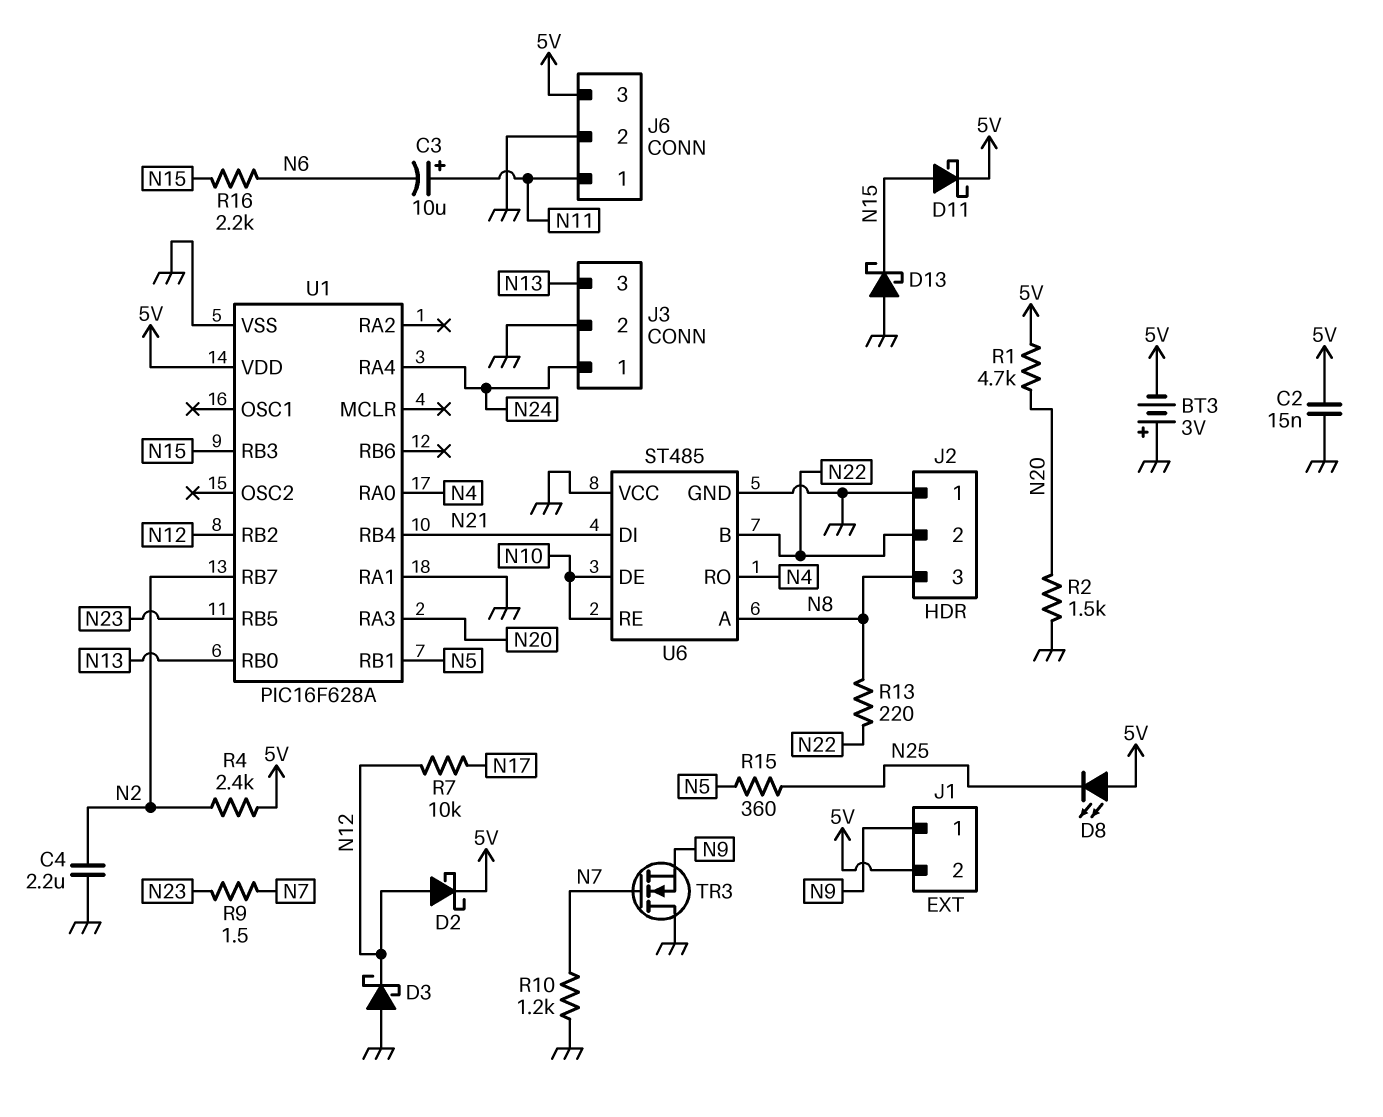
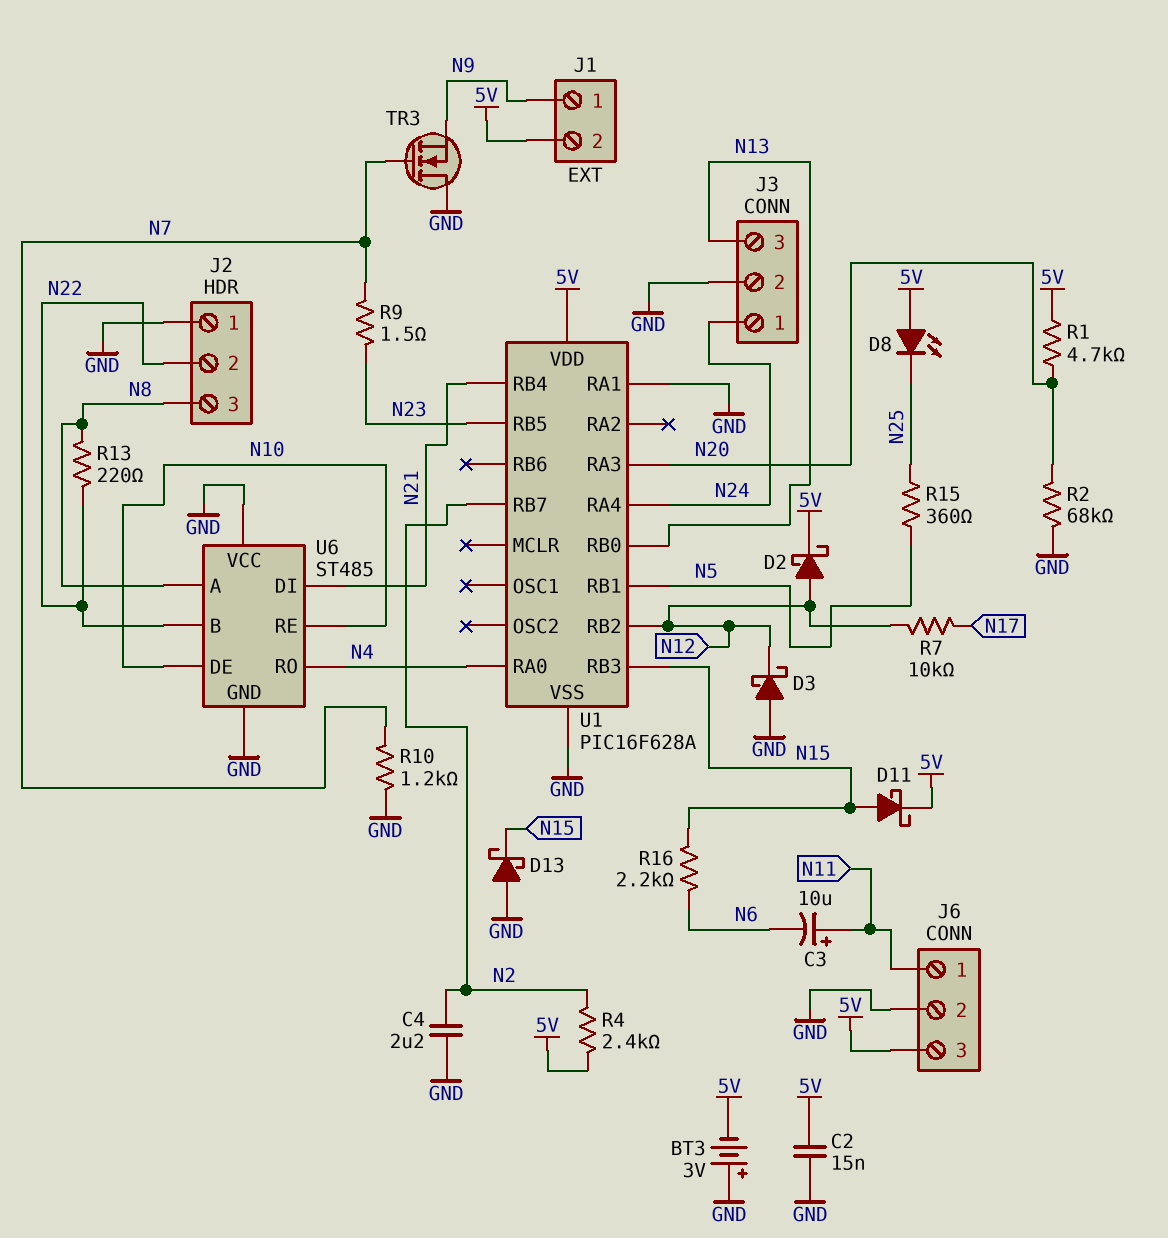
R2: 1.5k (GND, N20) -> 68k (GND, N20)

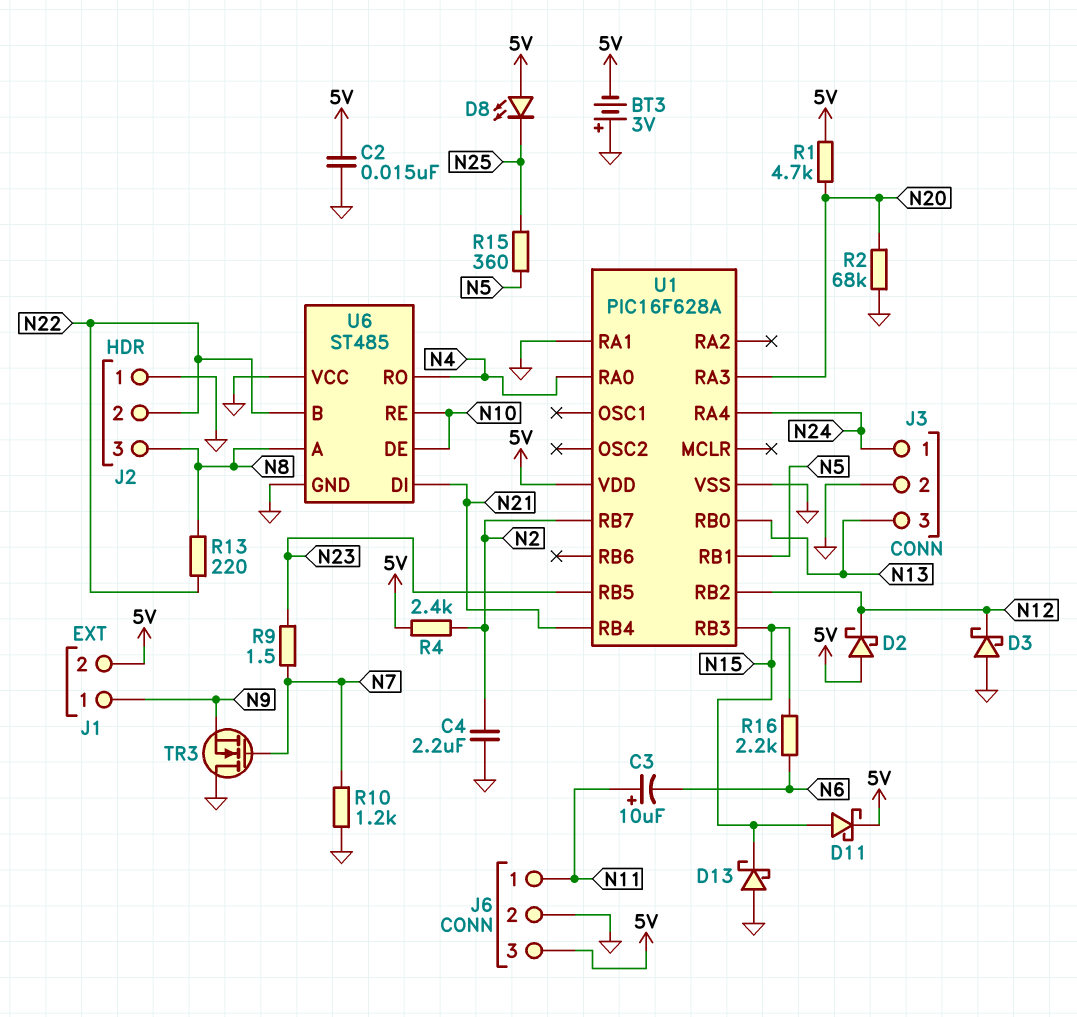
D2: schottky (A N12, K 5V) -> schottky (A 5V, K N12)
R7: 10k (N12, N17) -> none

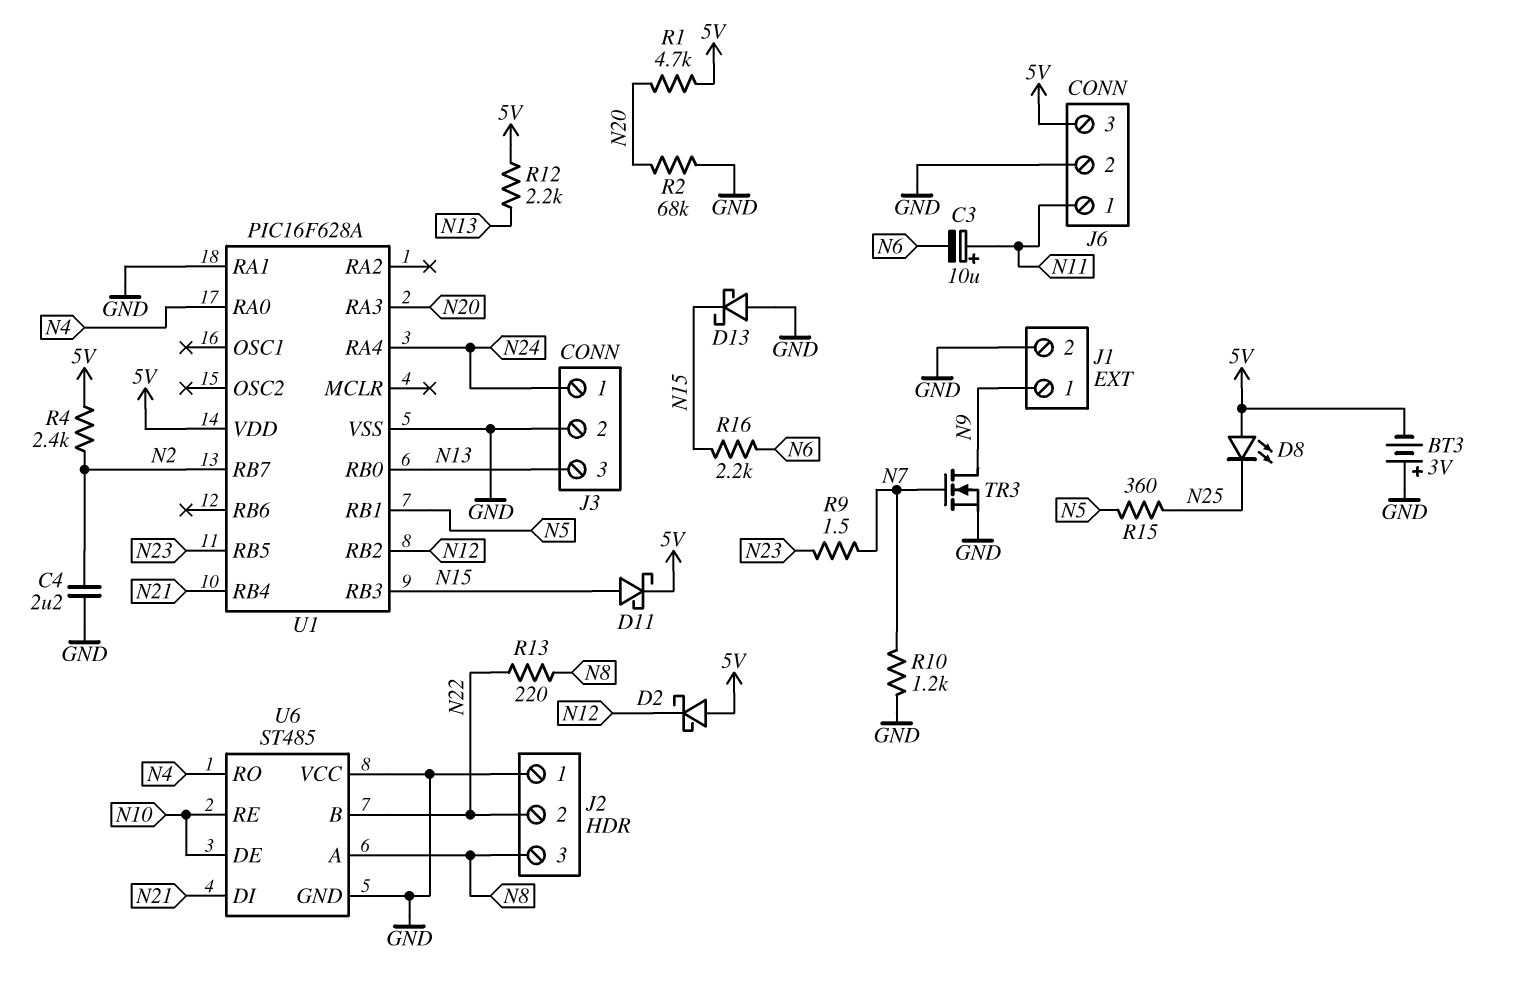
C2: 15nF (5V, GND) -> none
D3: schottky (A GND, K N12) -> none
J1 pin 2: 5V -> GND
R12: none -> 2.2k (5V, N13)
TR3: NMOS (G N7, D GND, S N9) -> NMOS (G N7, D N9, S GND)

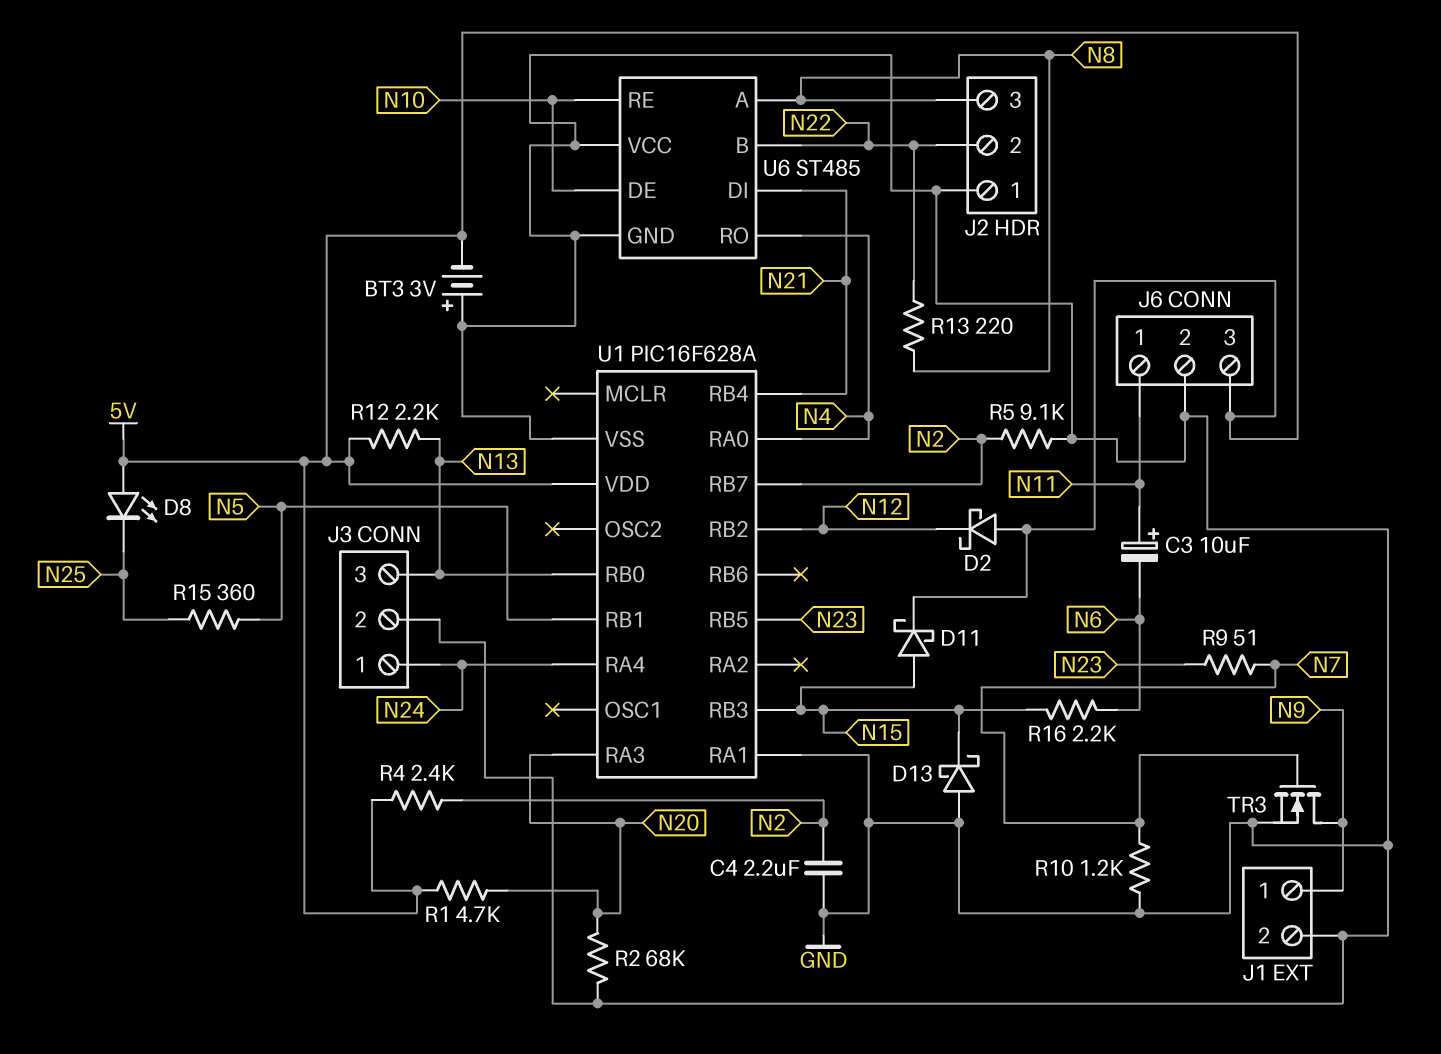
R5: none -> 9.1k (GND, N2)
R9: 1.5 (N7, N23) -> 51 (N7, N23)

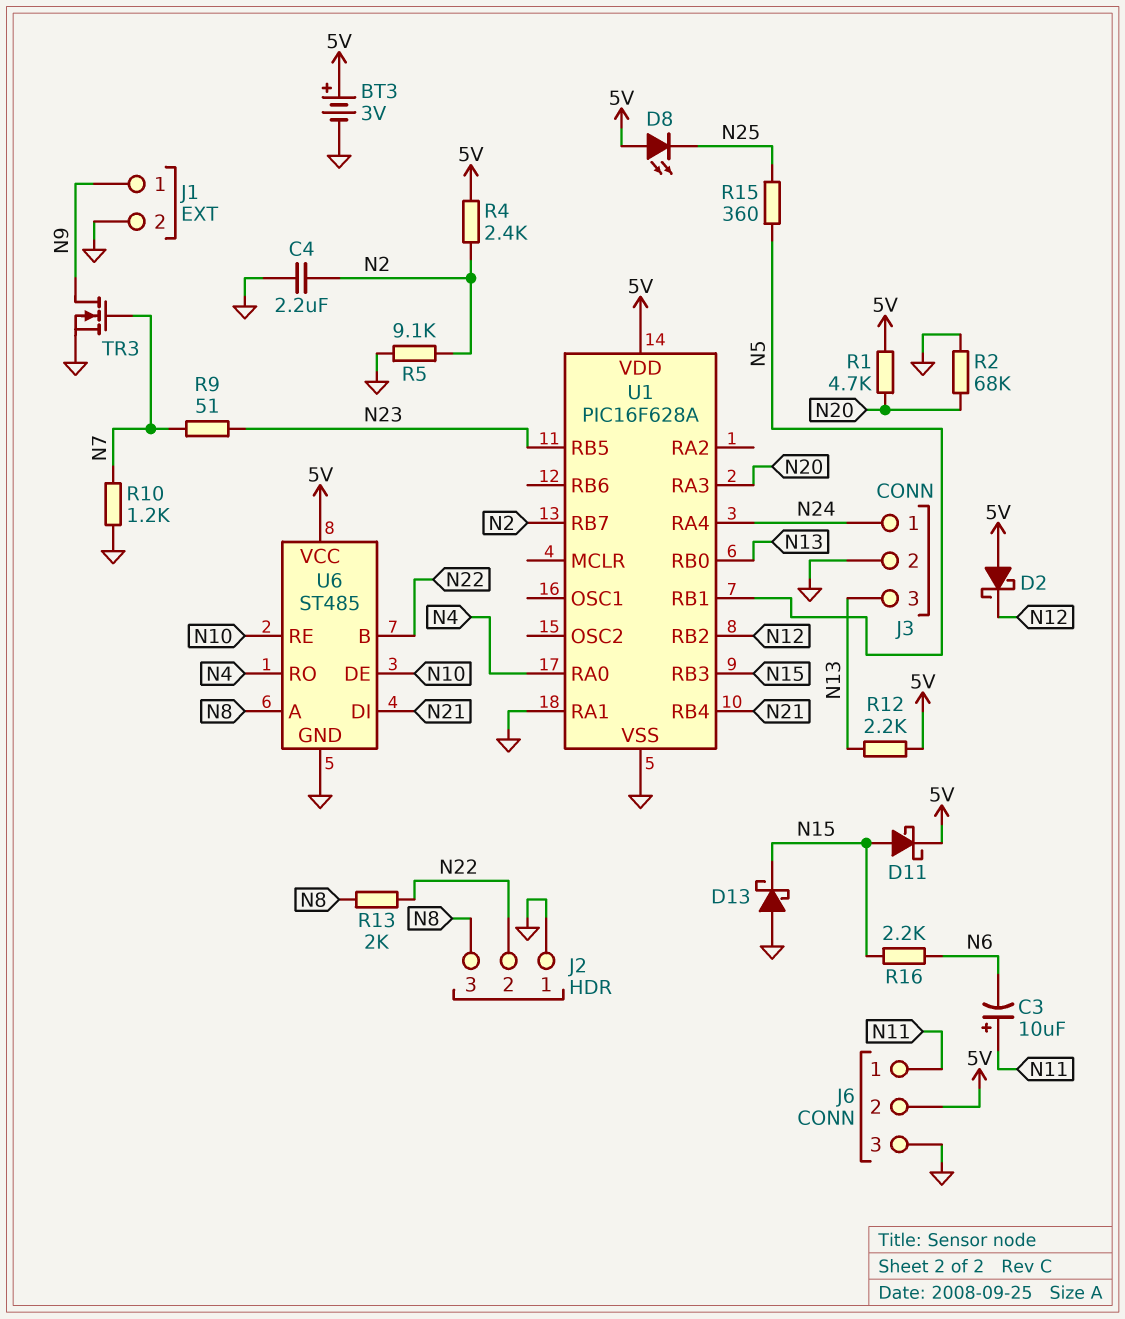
BT3: 3V (plus GND, minus 5V) -> 3V (plus 5V, minus GND)
J6 pin 2: GND -> 5V
J6 pin 3: 5V -> GND
R13: 220 (N8, N22) -> 2k (N8, N22)
U6 pin VCC: GND -> 5V

